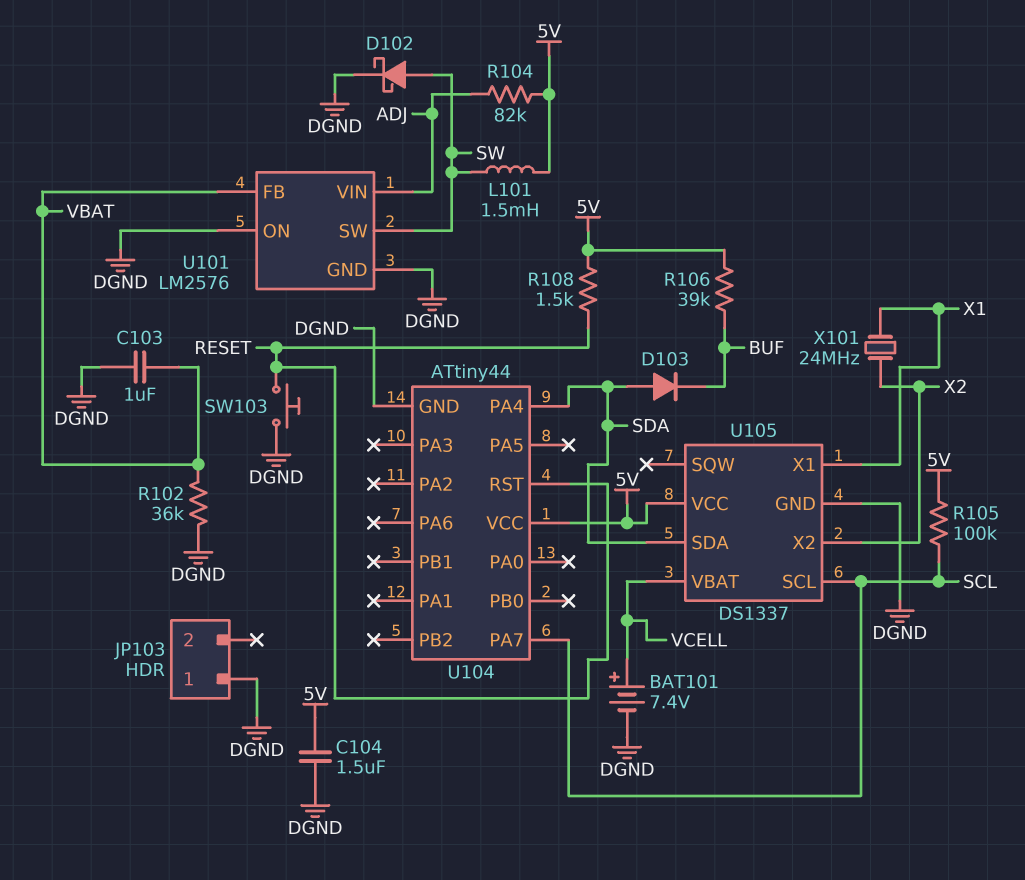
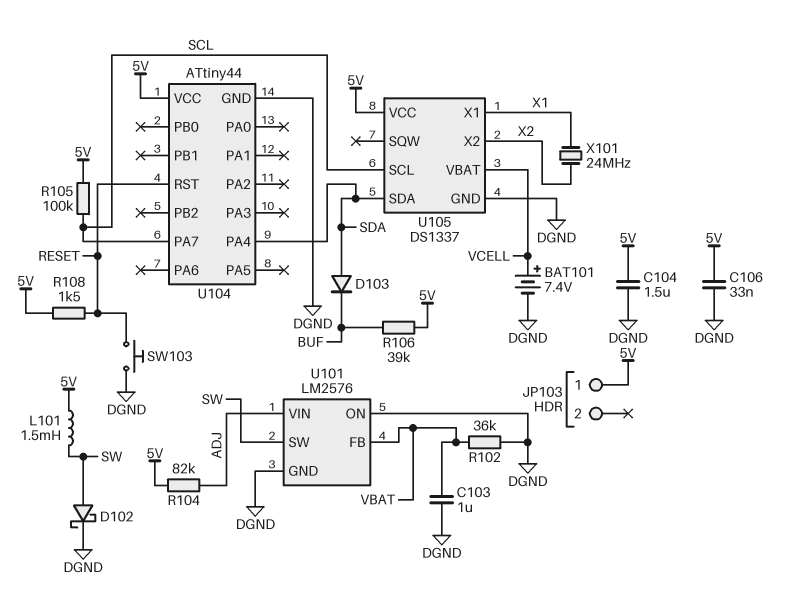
C106: none -> 33nF (5V, DGND)
JP103 pin 1: DGND -> 5V

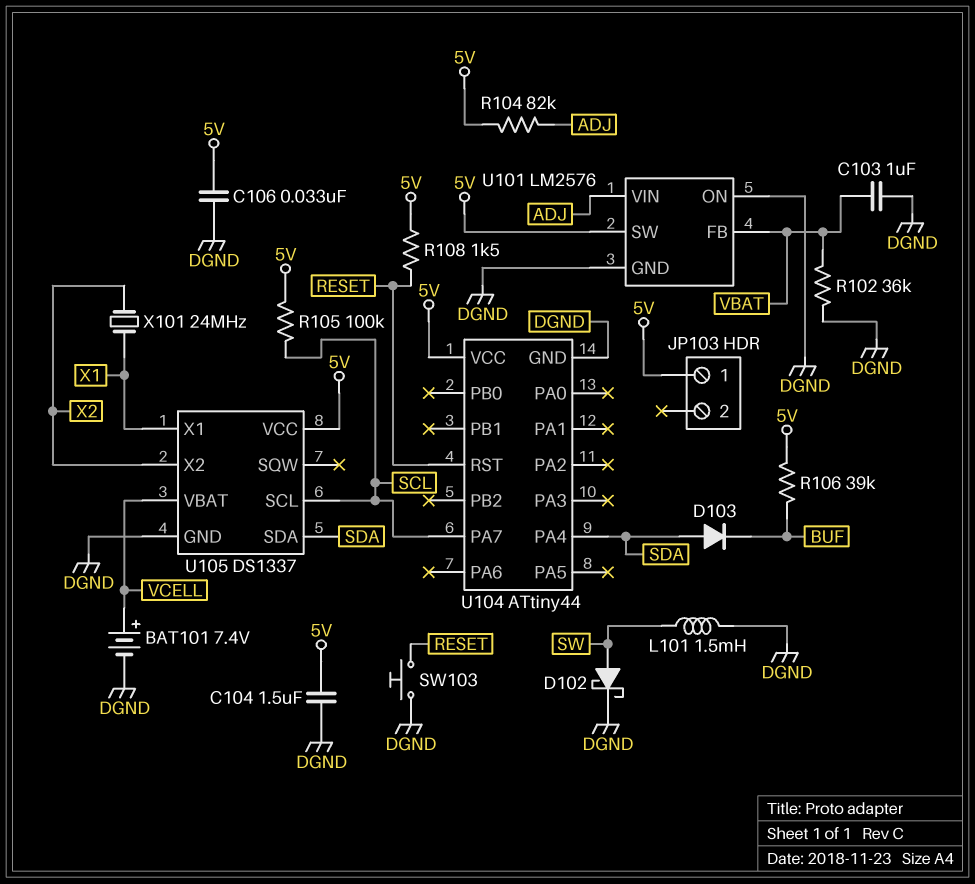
L101: 1.5mH (5V, SW) -> 1.5mH (DGND, SW)
U101 pin SW: SW -> 5V

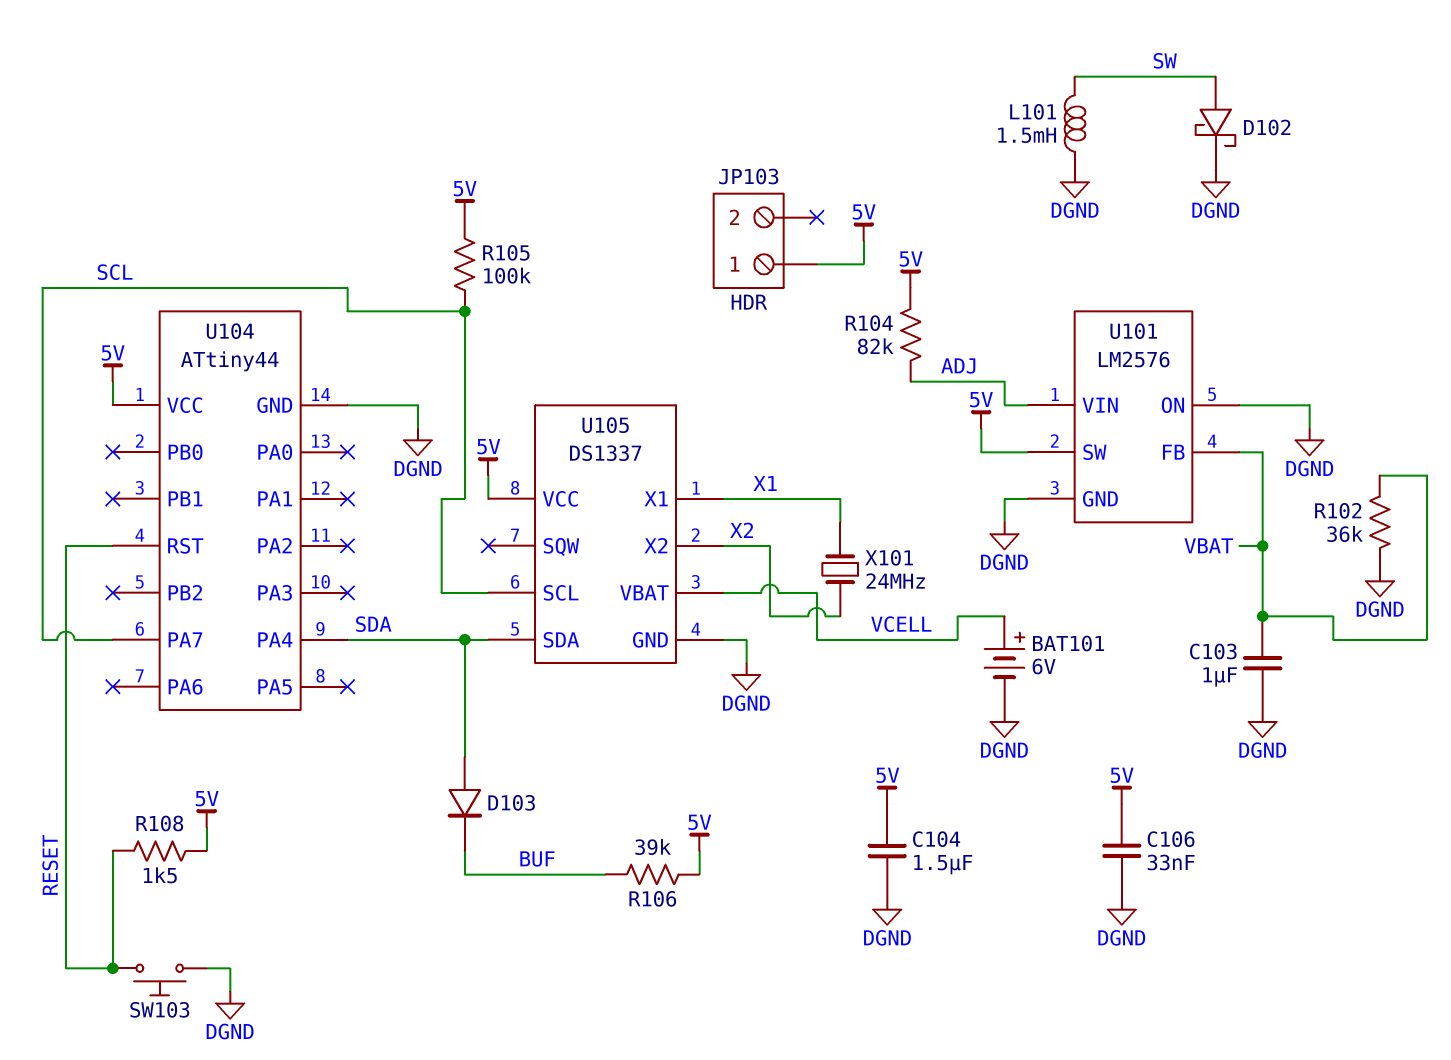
BAT101: 7.4V (plus VCELL, minus DGND) -> 6V (plus VCELL, minus DGND)

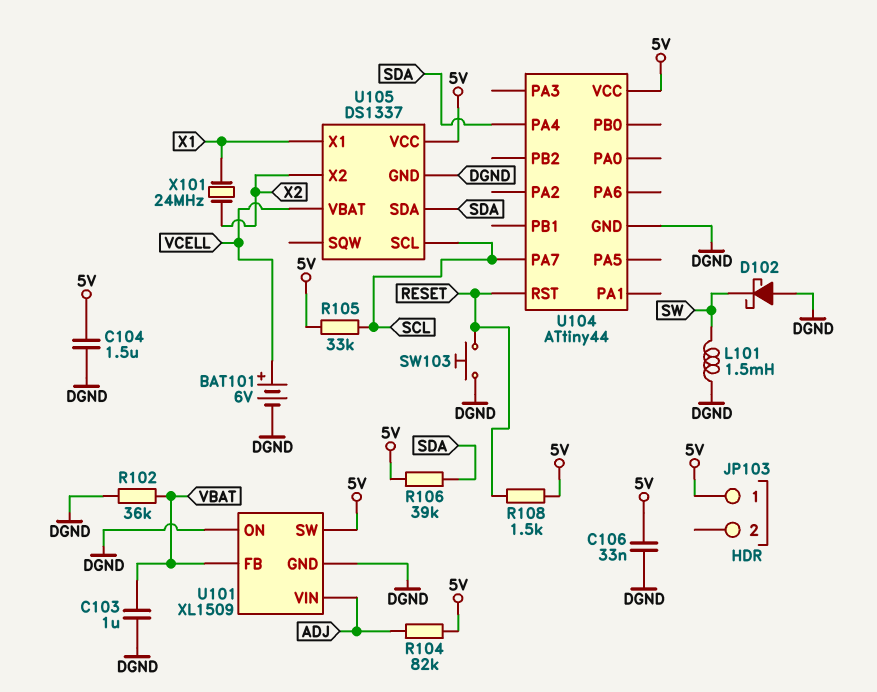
D102: schottky (A SW, K DGND) -> schottky (A DGND, K SW)
D103: diode (A SDA, K BUF) -> none
R105: 100k (5V, SCL) -> 33k (5V, SCL)
R106: 39k (5V, BUF) -> 39k (5V, SDA)
U101: LM2576 -> XL1509

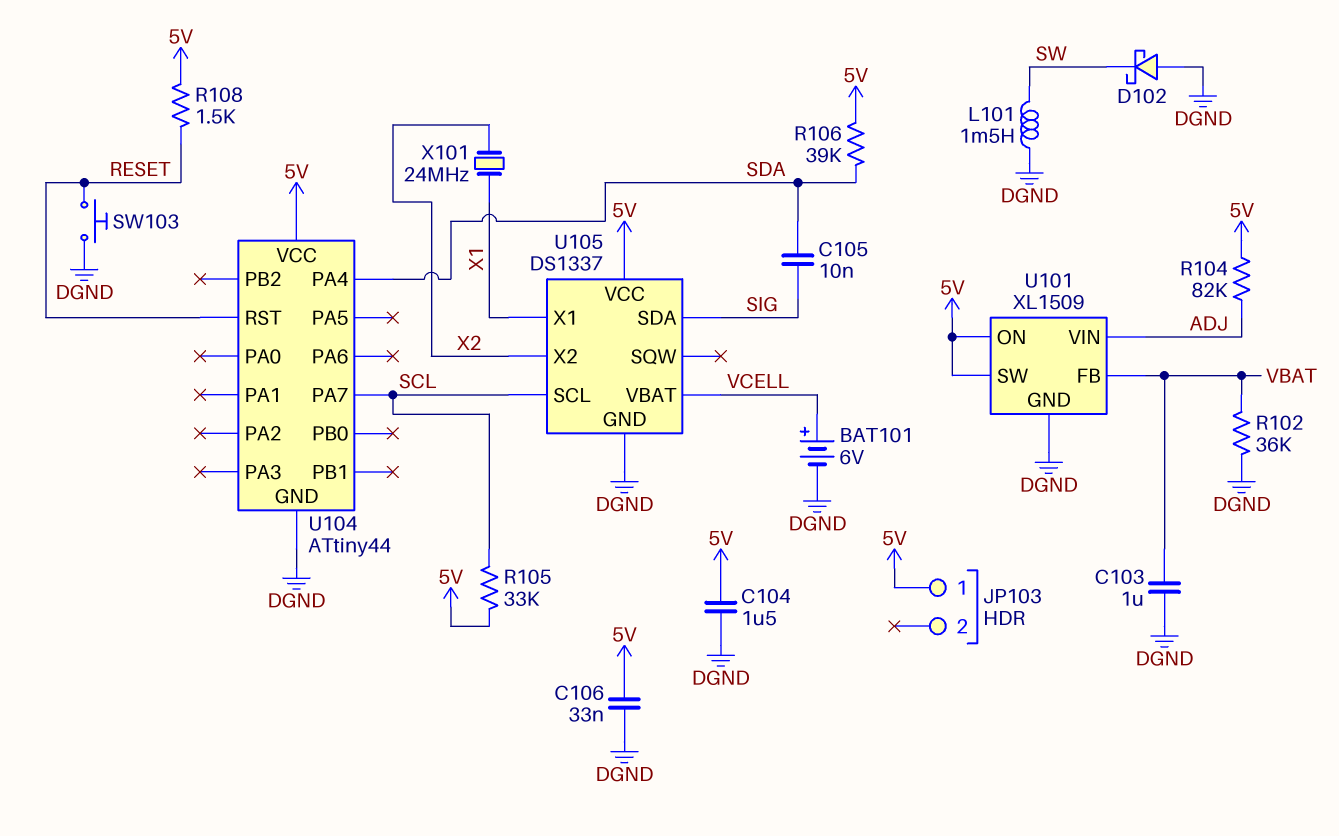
C105: none -> 10nF (SDA, SIG)
U101 pin ON: DGND -> 5V
U105 pin SDA: SDA -> SIG

